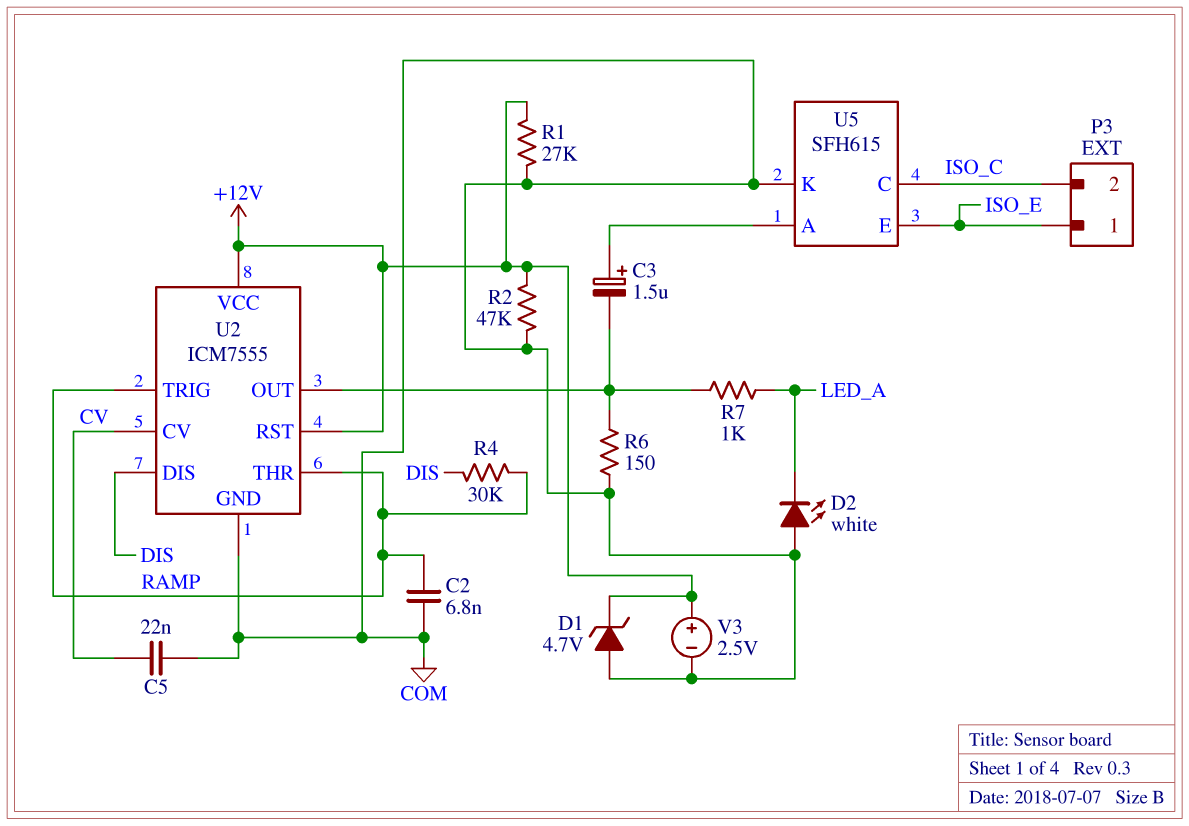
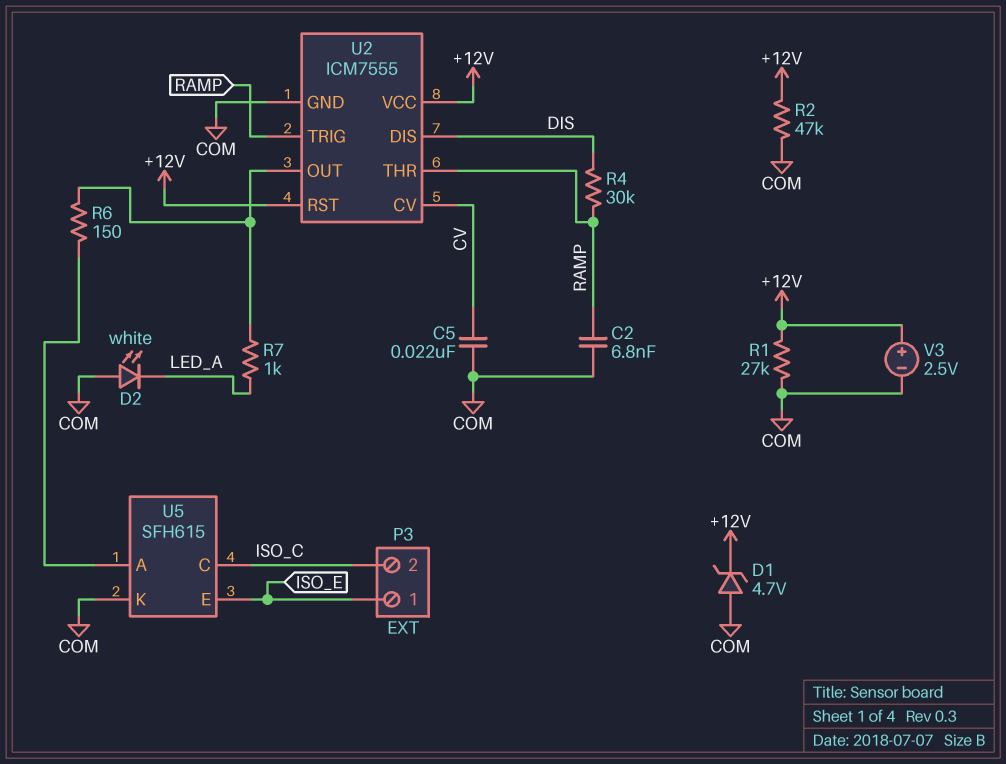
C3: 1.5uF (plus U5/A, minus U2/OUT) -> none
R6: 150 (COM, U2/OUT) -> 150 (U2/OUT, U5/A)

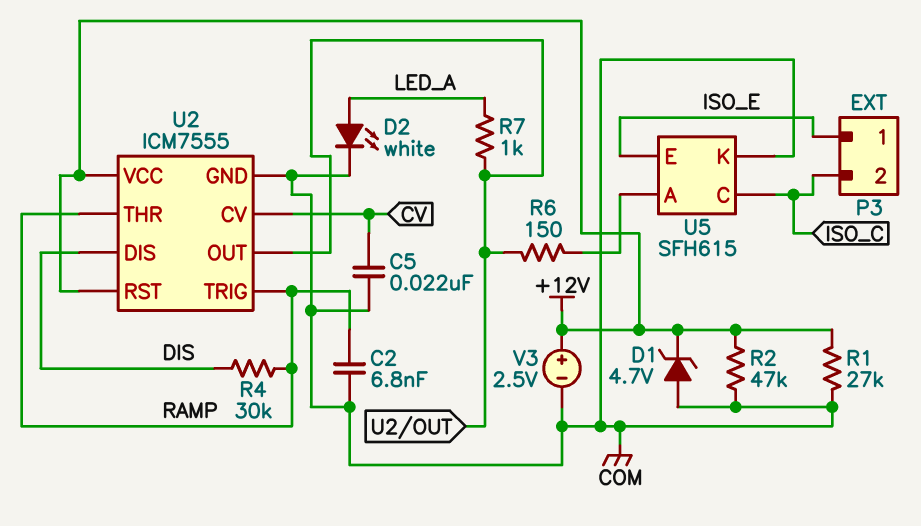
D2: LED white (A COM, K LED_A) -> LED white (A LED_A, K COM)

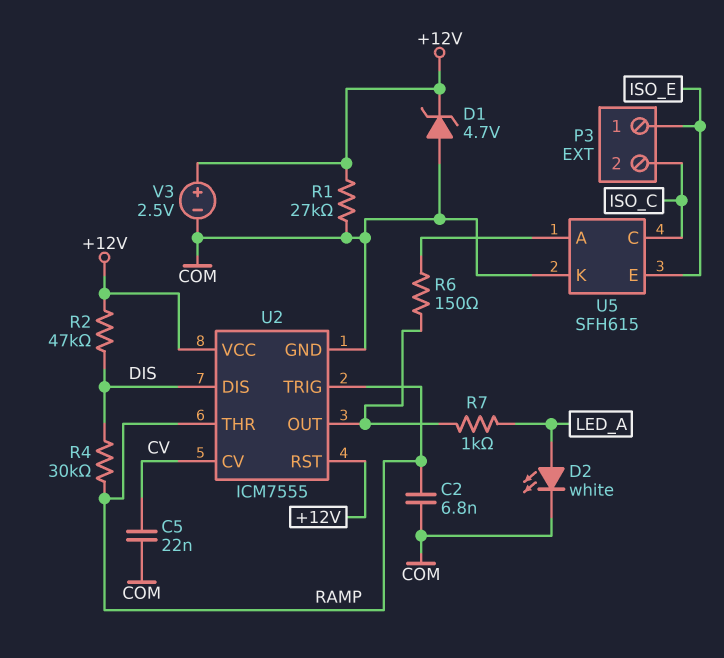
R2: 47k (+12V, COM) -> 47k (+12V, DIS)

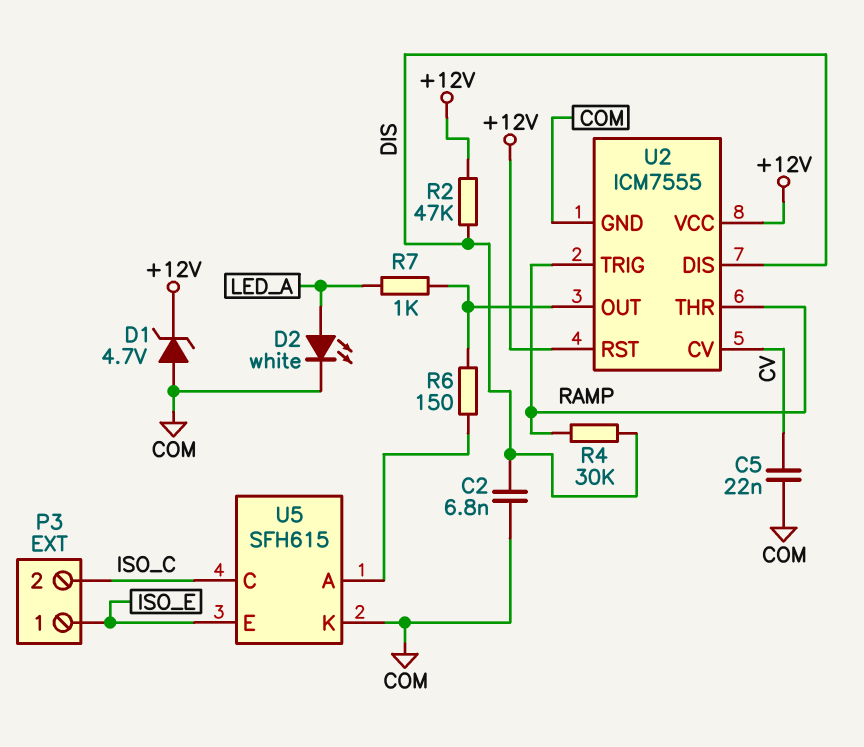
C2: 6.8nF (COM, RAMP) -> 6.8nF (COM, DIS)
R1: 27k (+12V, COM) -> none
V3: 2.5V (plus +12V, minus COM) -> none

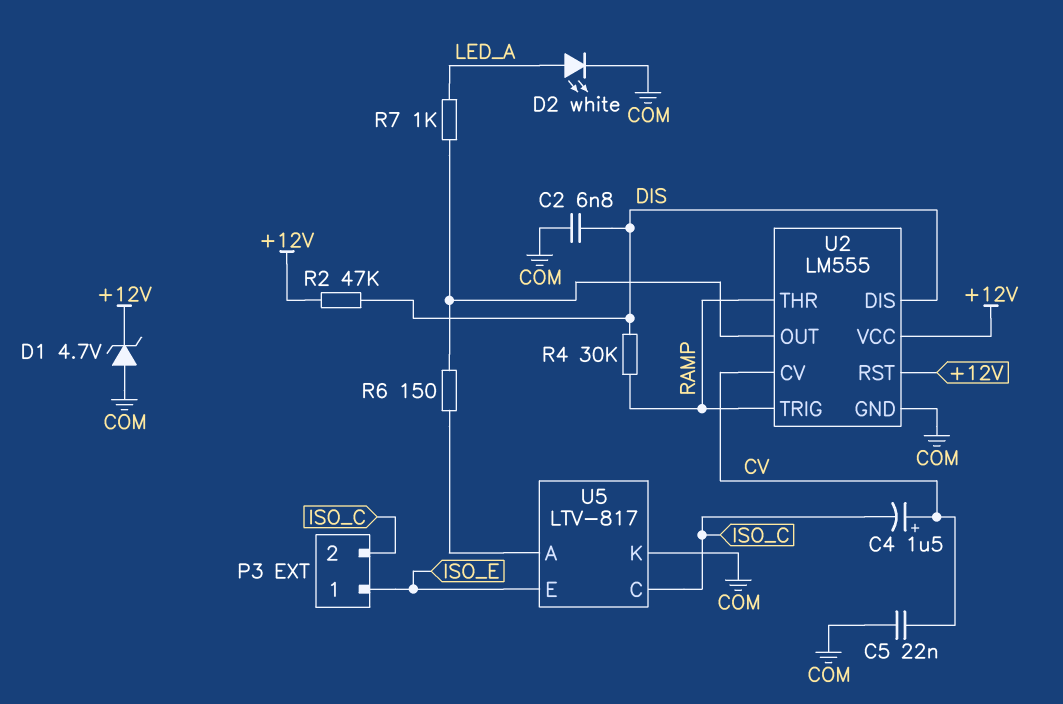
C4: none -> 1.5uF (plus CV, minus ISO_C)
U2: ICM7555 -> LM555
U5: SFH615 -> LTV-817

